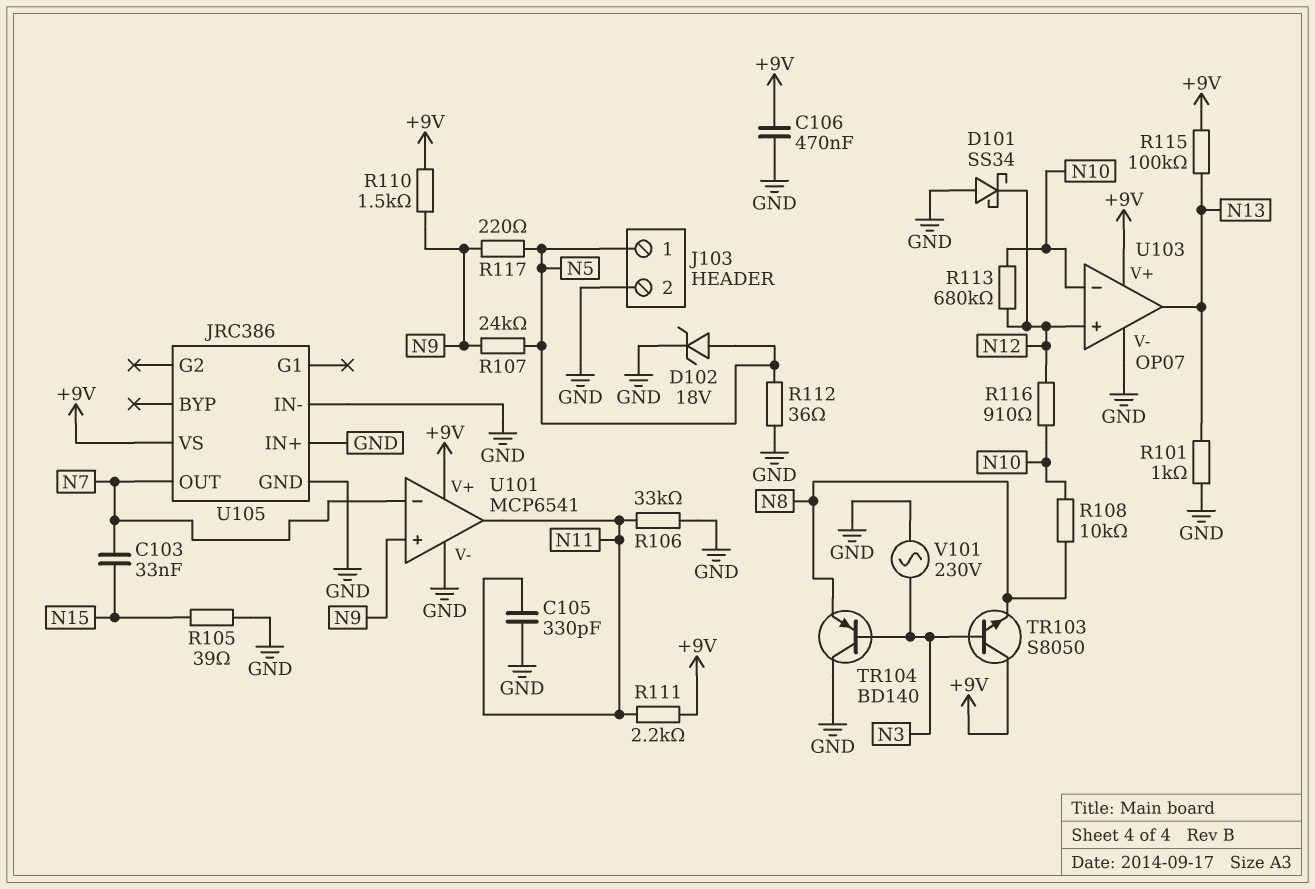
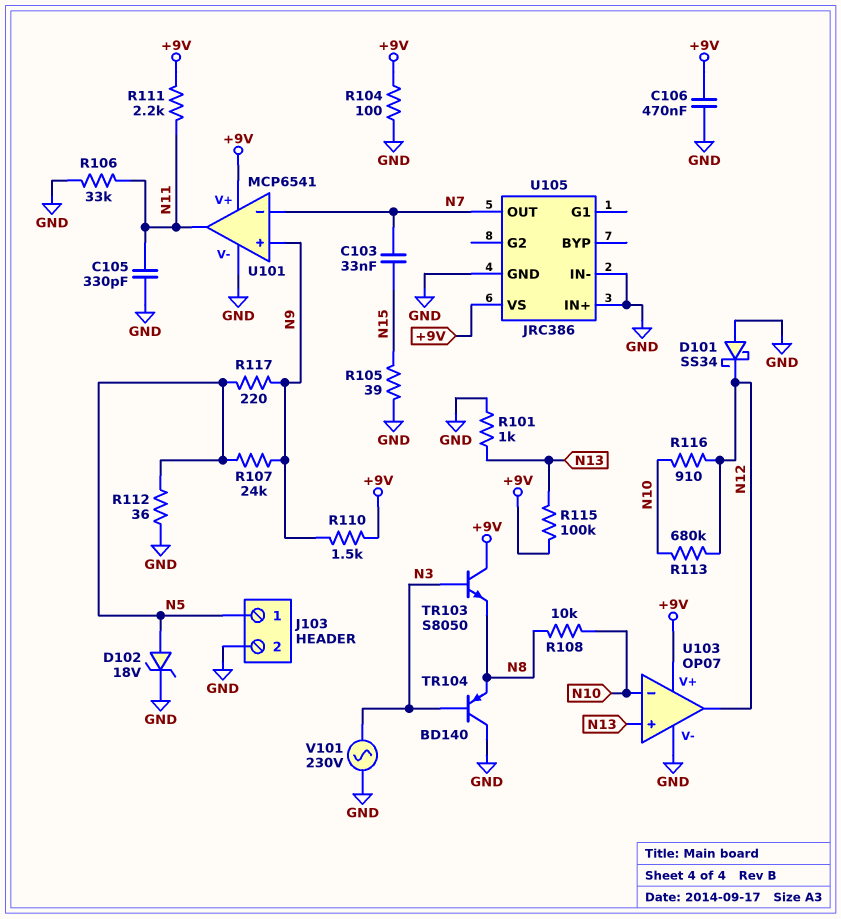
R104: none -> 100 (+9V, GND)
U103 pin in+: N12 -> N13
U103 pin out: N13 -> N12

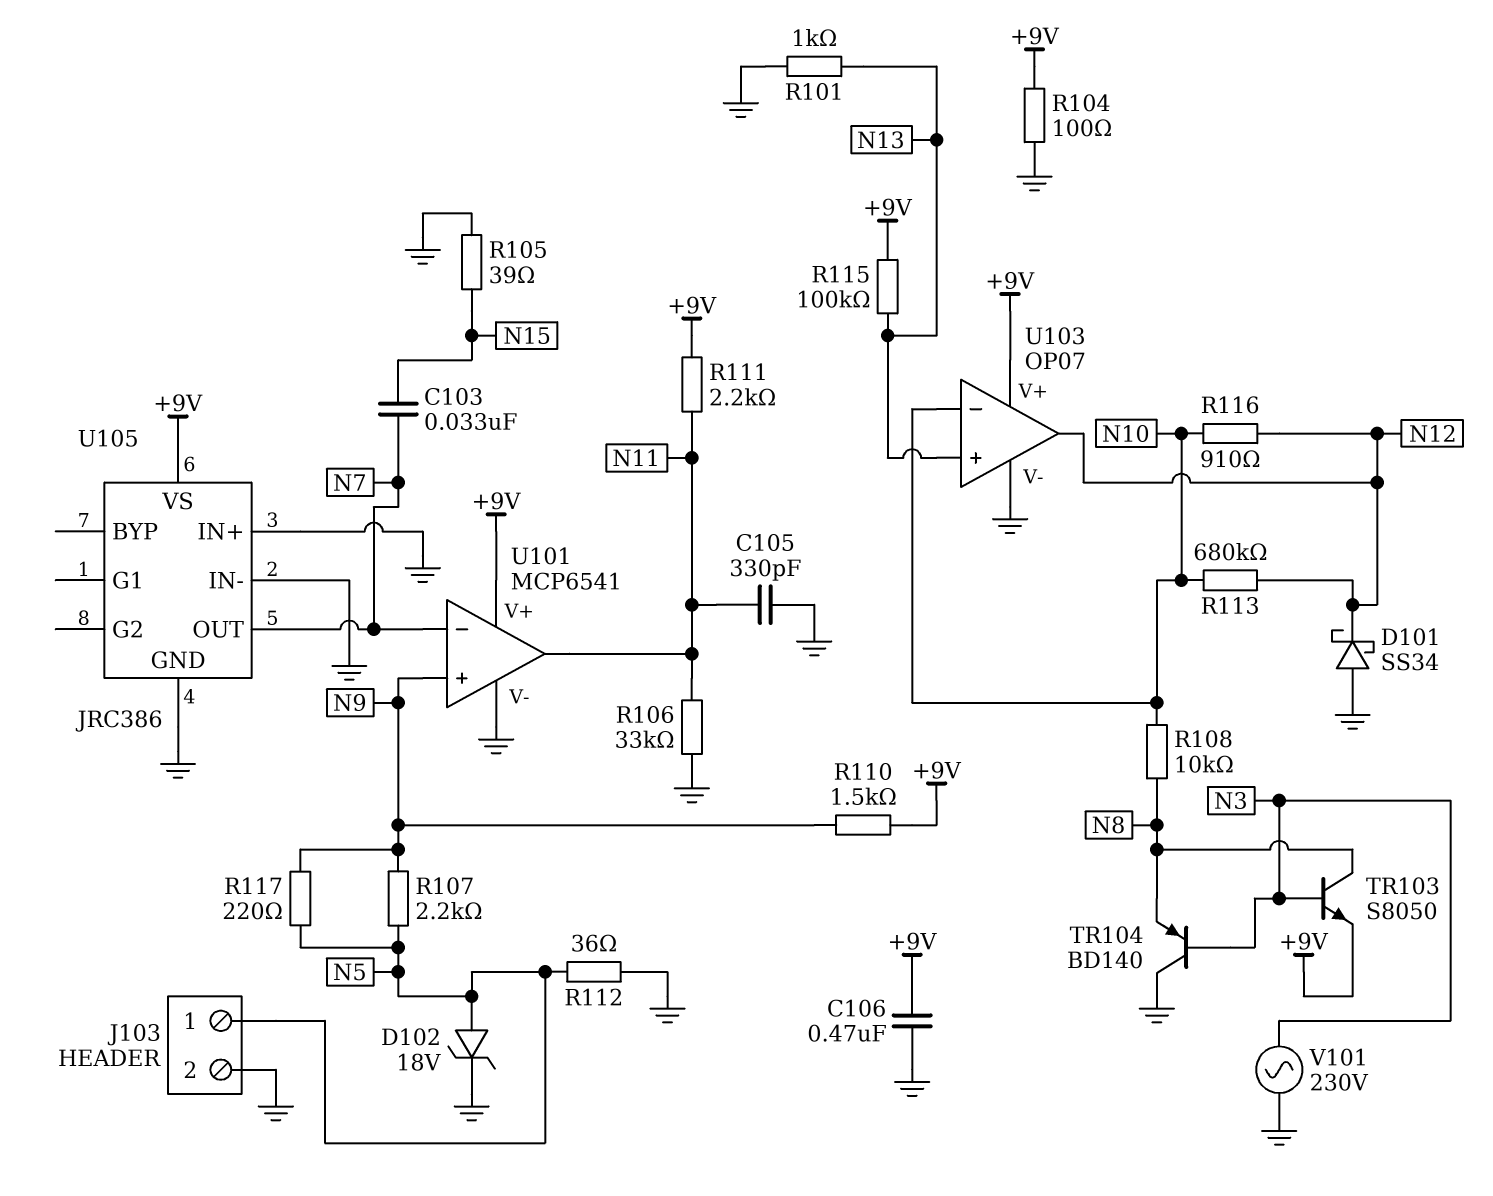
R107: 24k (N5, N9) -> 2.2k (N5, N9)
TR103: NPN S8050 (B N3, C +9V, E N8) -> NPN S8050 (B N3, C N8, E +9V)

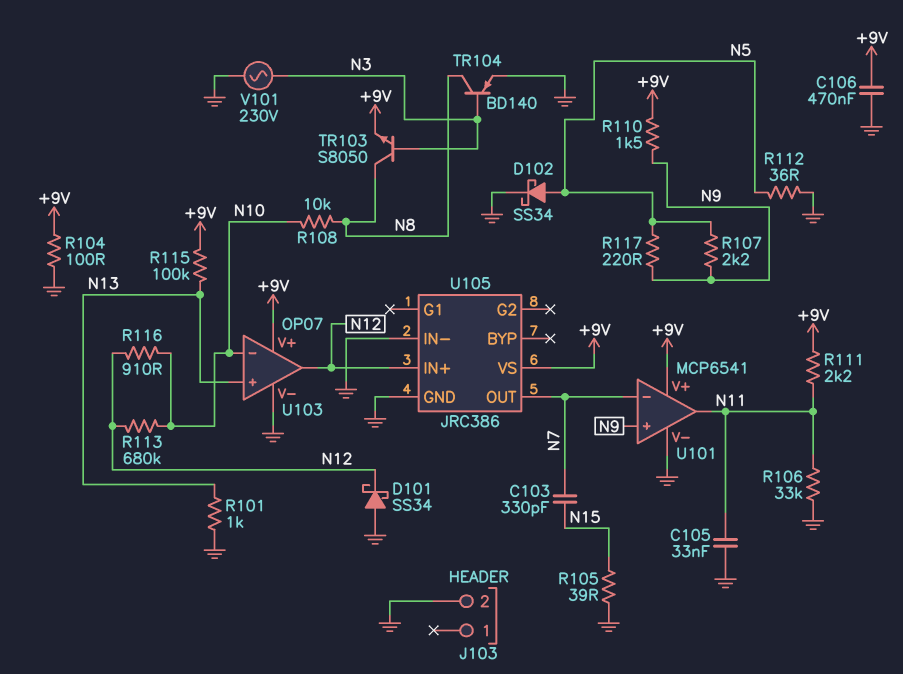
C103: 33nF (N7, N15) -> 330pF (N7, N15)
C105: 330pF (GND, N11) -> 33nF (GND, N11)
D102: zener 18V (A N5, K GND) -> schottky SS34 (A N5, K GND)
J103 pin 1: N5 -> none
TR104: PNP BD140 (B N3, C GND, E N8) -> PNP BD140 (B N3, C N8, E GND)
U105 pin IN+: GND -> N12

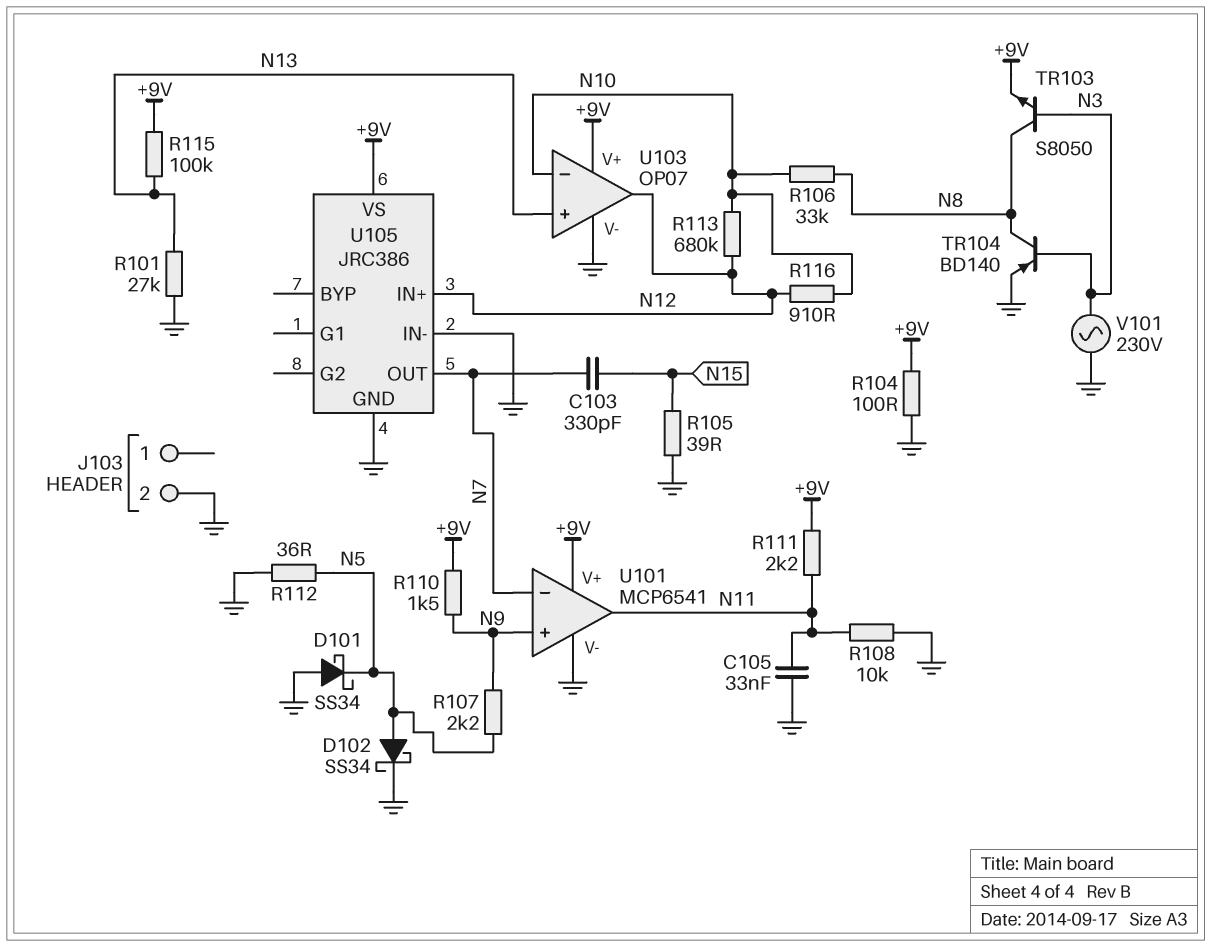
C106: 470nF (+9V, GND) -> none
D101: schottky SS34 (A GND, K N12) -> schottky SS34 (A GND, K N5)
R101: 1k (GND, N13) -> 27k (GND, N13)
R106: 33k (GND, N11) -> 33k (N8, N10)
R108: 10k (N8, N10) -> 10k (GND, N11)
R117: 220 (N5, N9) -> none

